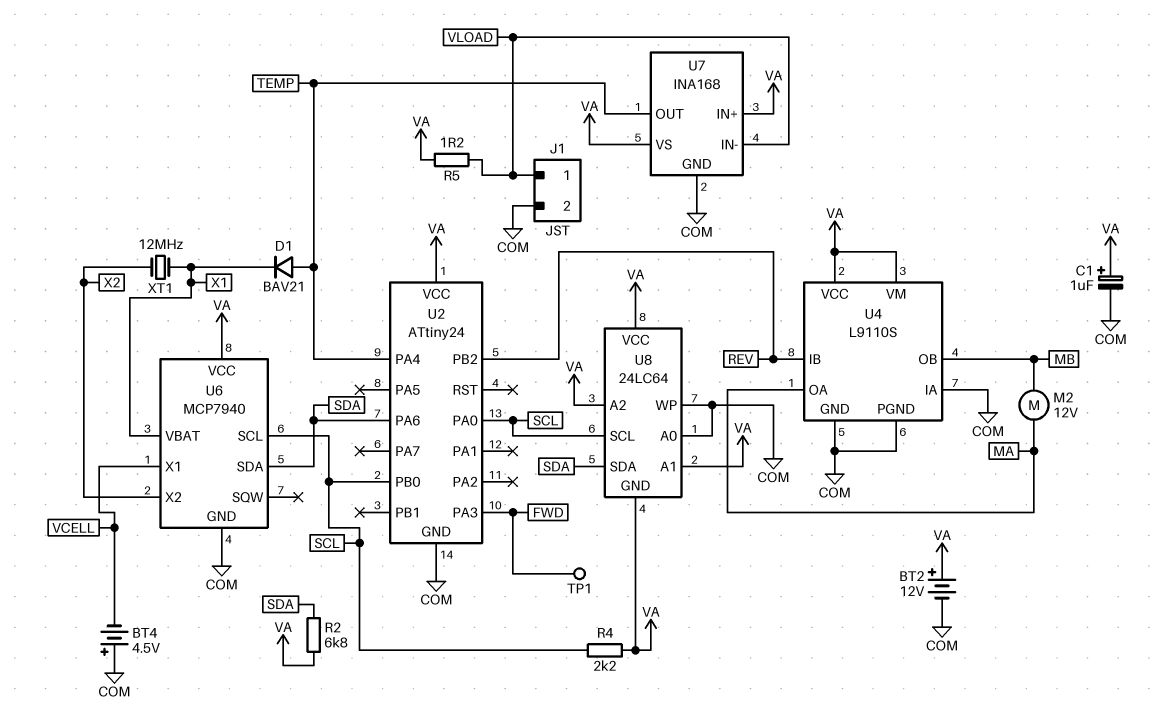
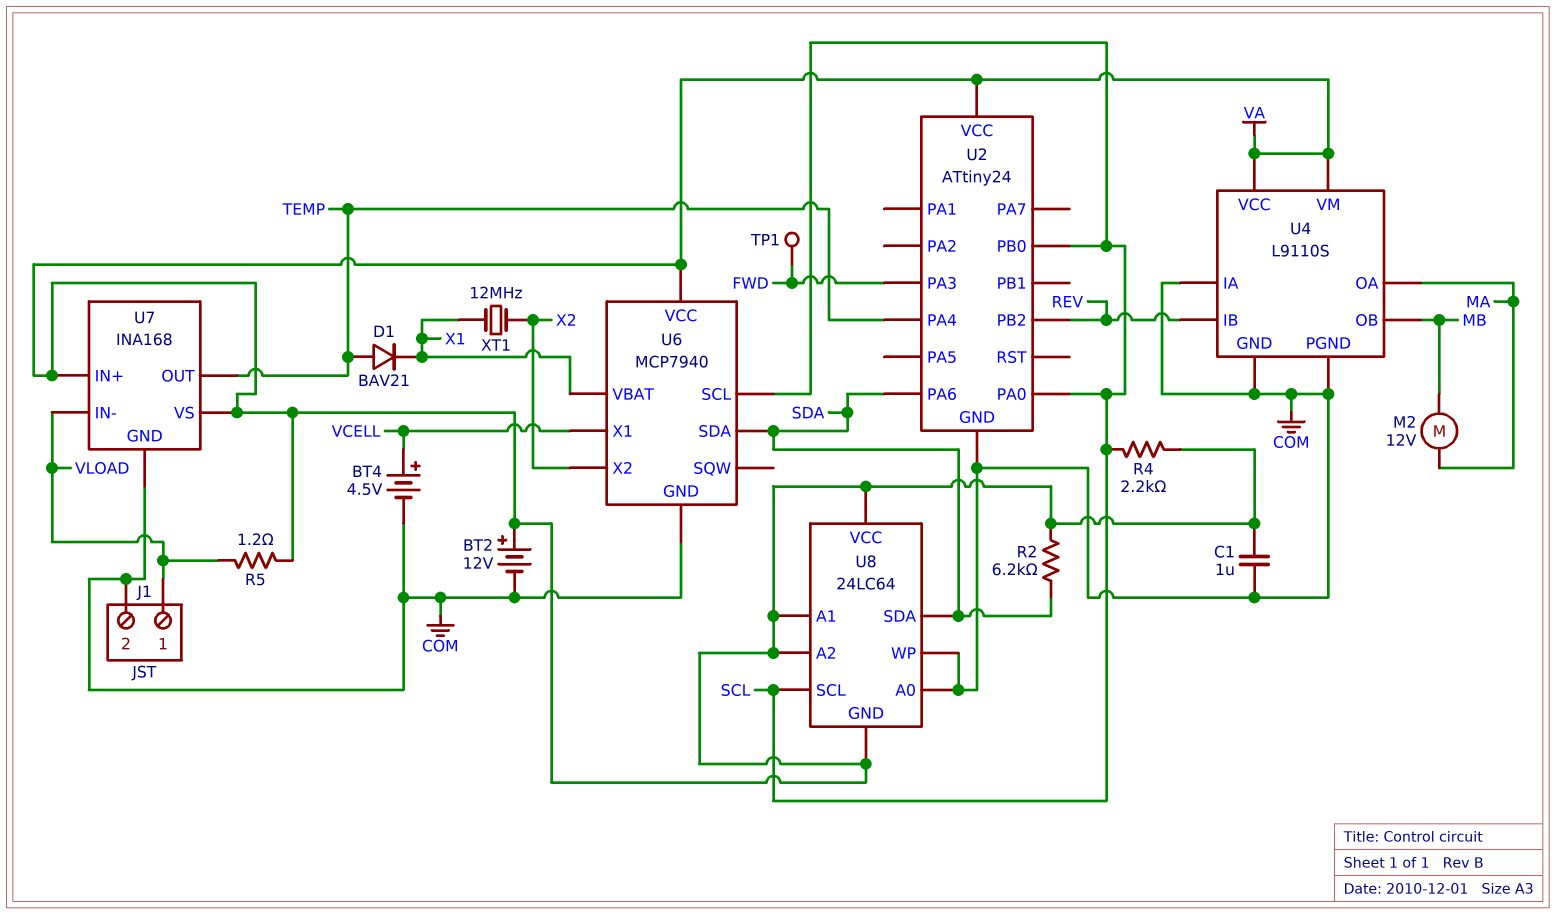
BT4: 4.5V (plus COM, minus VCELL) -> 4.5V (plus VCELL, minus COM)
C1: 1uF (plus VA, minus COM) -> 1uF (COM, VA)
R2: 6.8k (SDA, VA) -> 6.2k (SDA, VA)

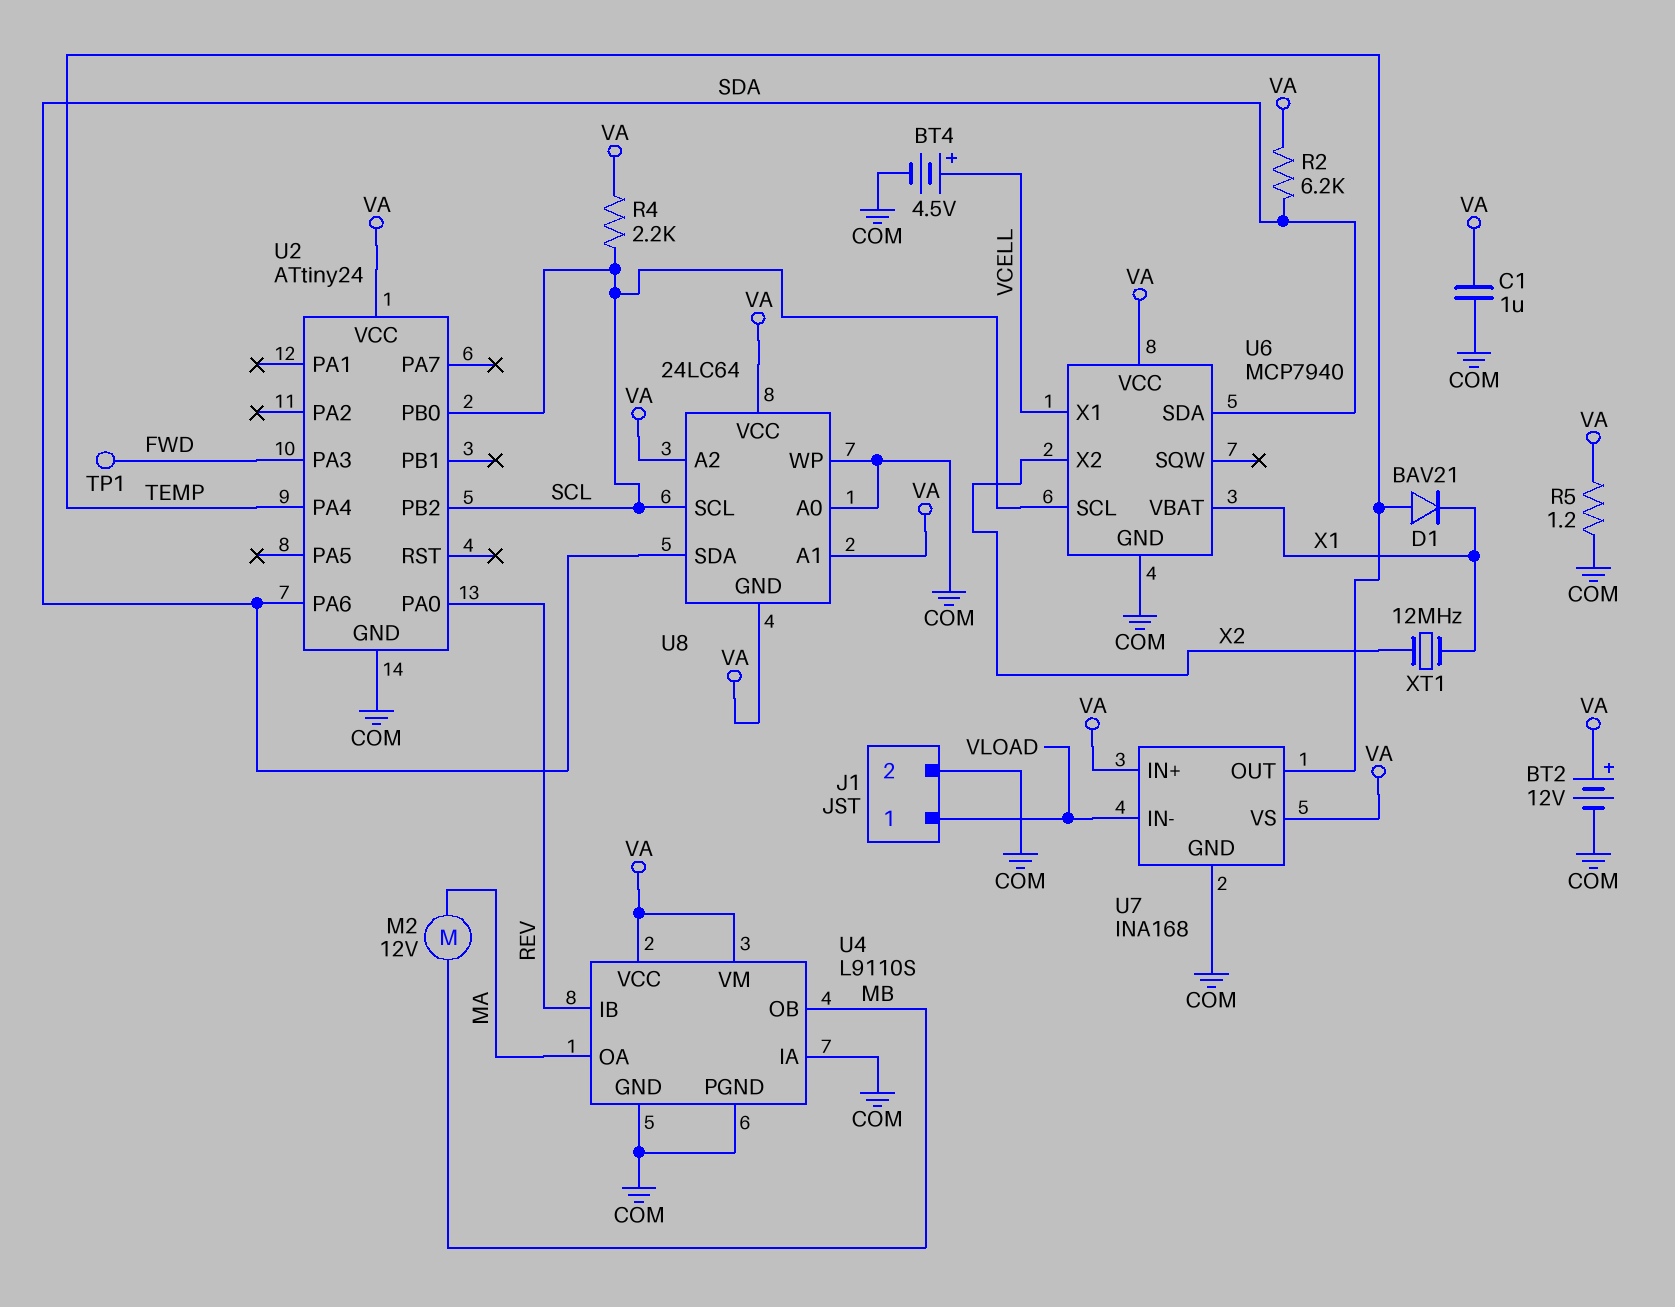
R5: 1.2 (VA, VLOAD) -> 1.2 (COM, VA)
U2 pin PA0: SCL -> REV
U2 pin PB2: REV -> SCL

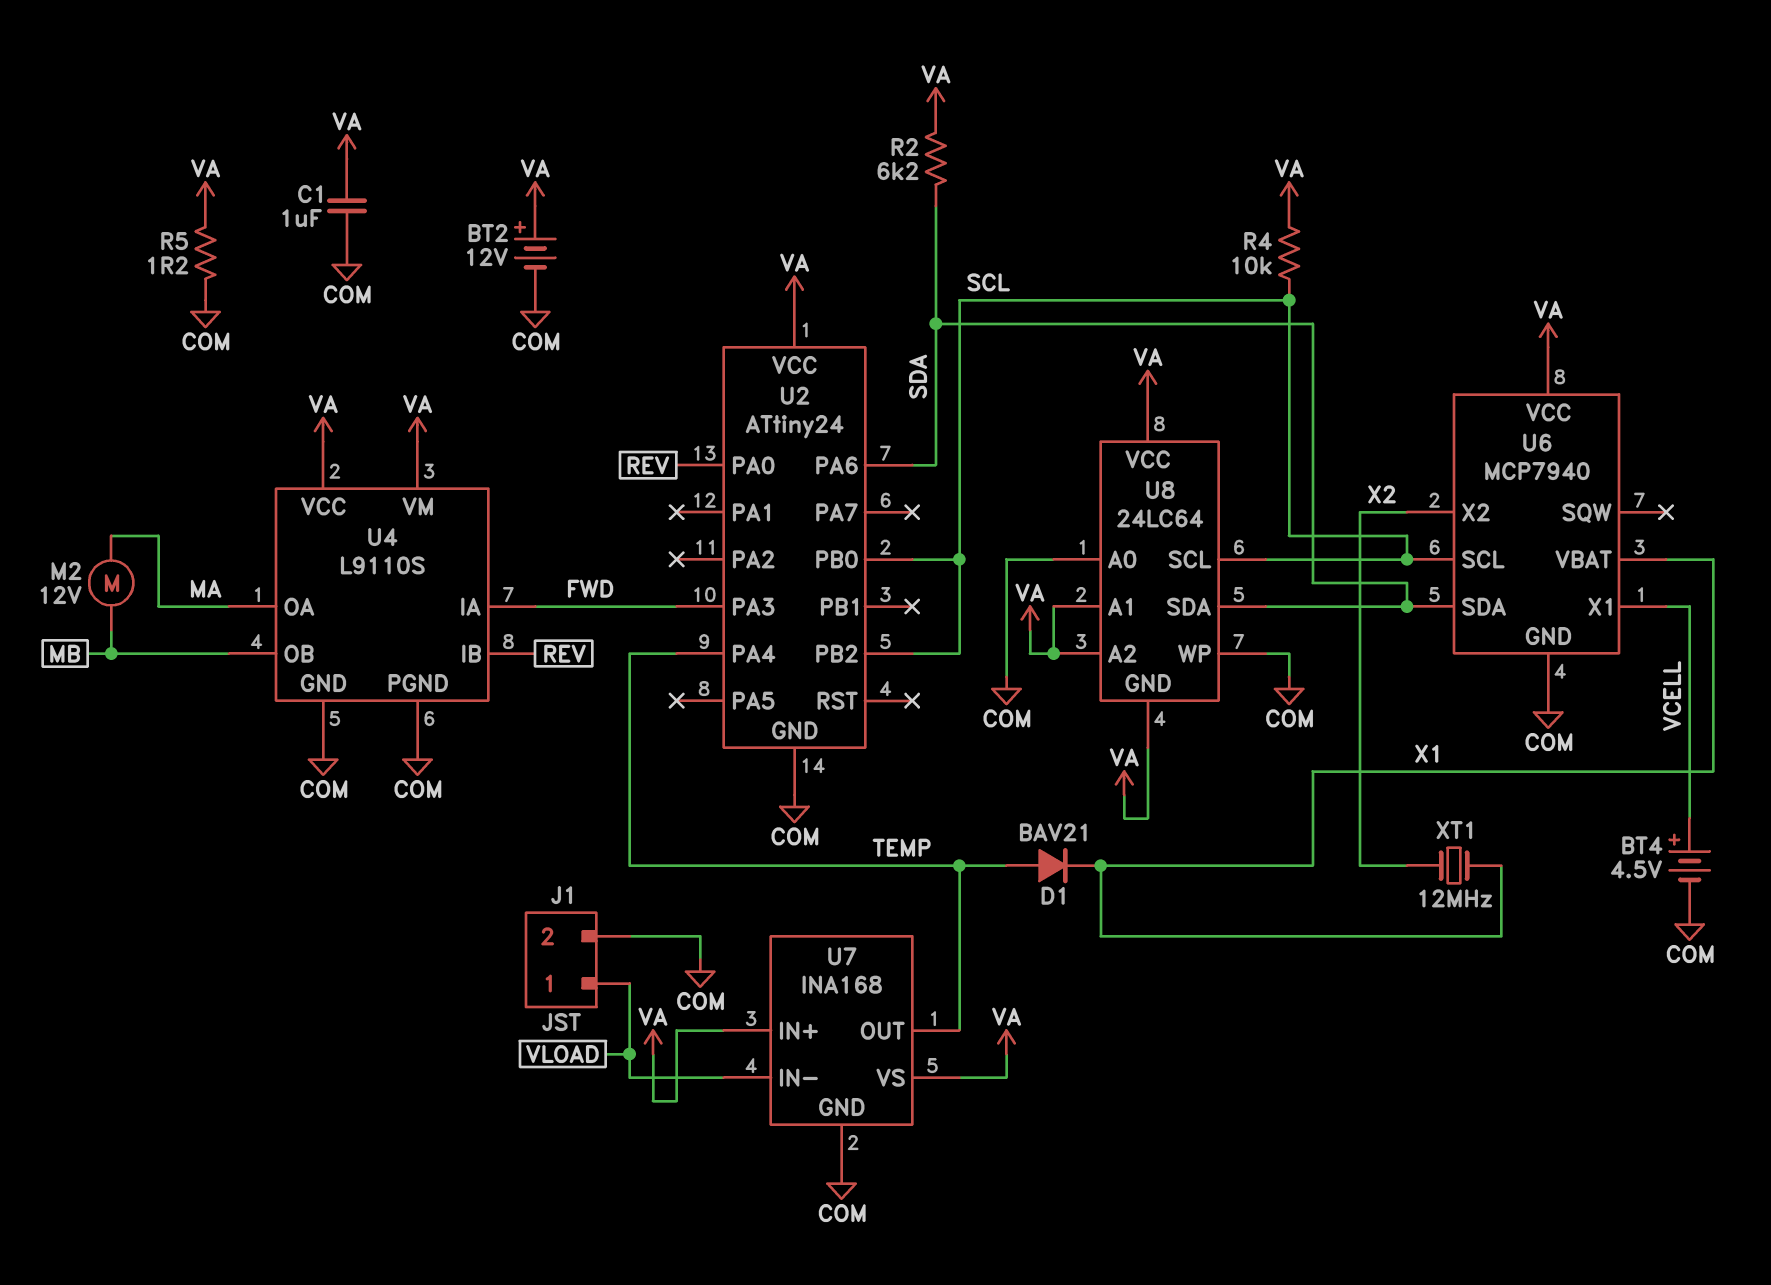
R4: 2.2k (SCL, VA) -> 10k (SCL, VA)
TP1: test point (FWD) -> none
U4 pin IA: COM -> FWD

